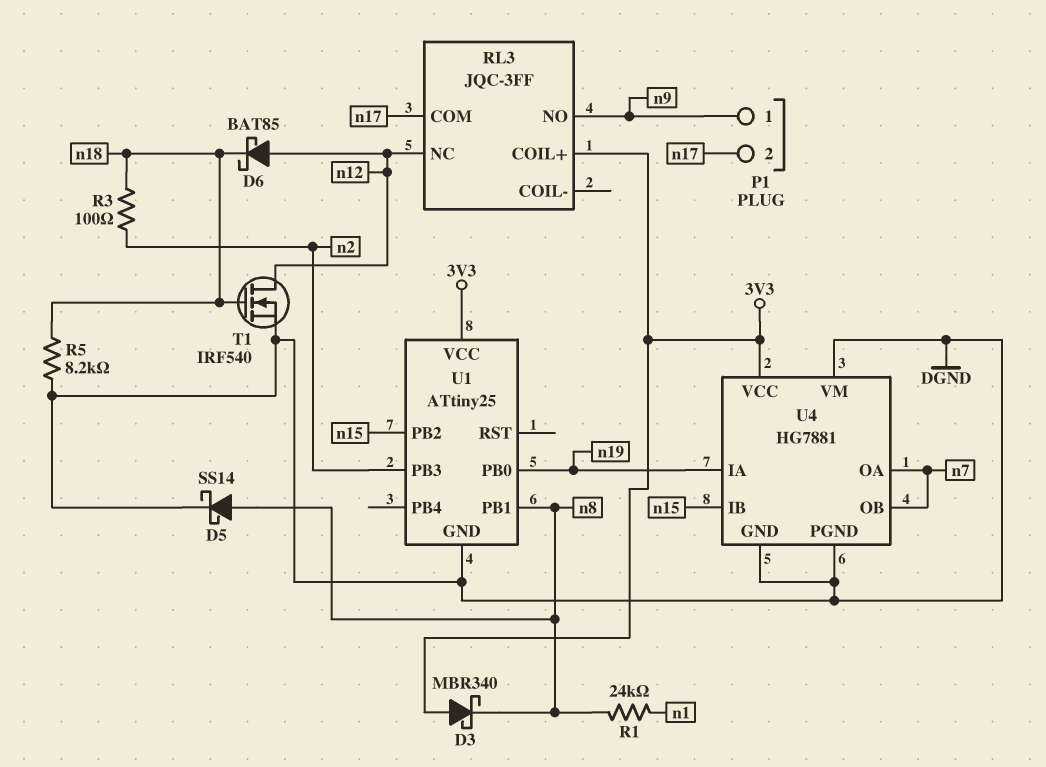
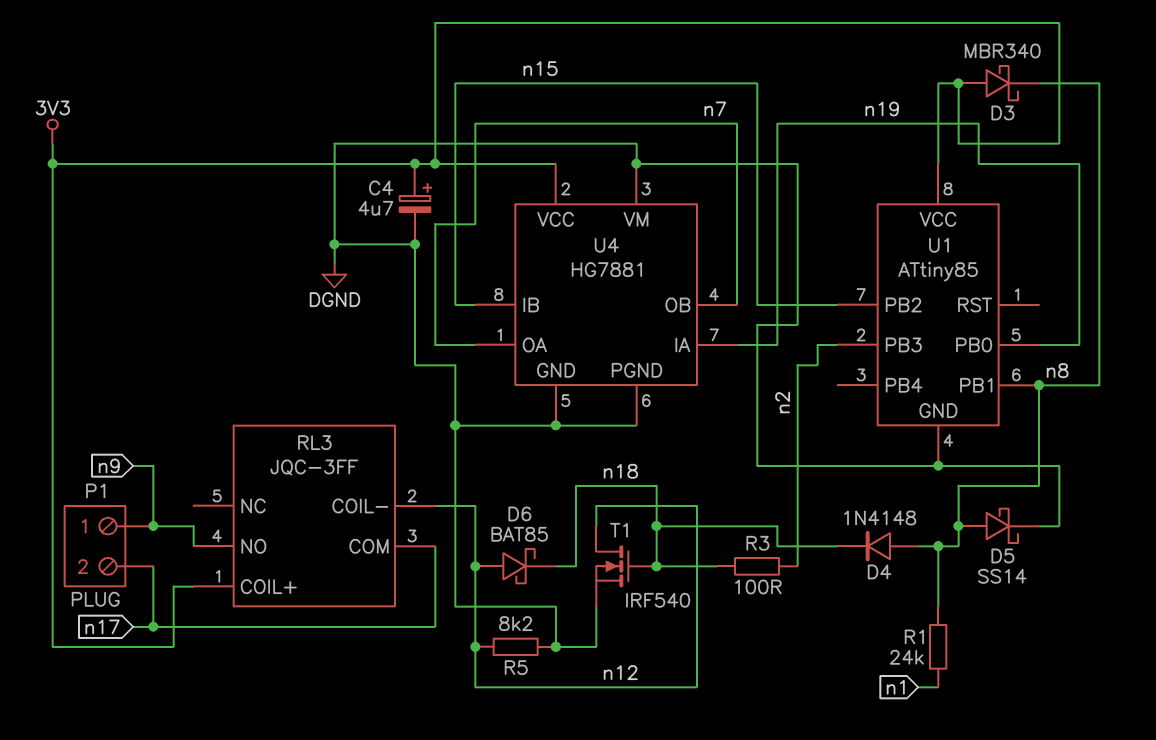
C4: none -> 4.7uF (plus 3V3, minus DGND)
D4: none -> diode 1N4148 (A n8, K n18)
R5: 8.2k (DGND, n18) -> 8.2k (DGND, n12)
RL3 pin COIL-: none -> n12
RL3 pin NC: n12 -> none
U1: ATtiny25 -> ATtiny85

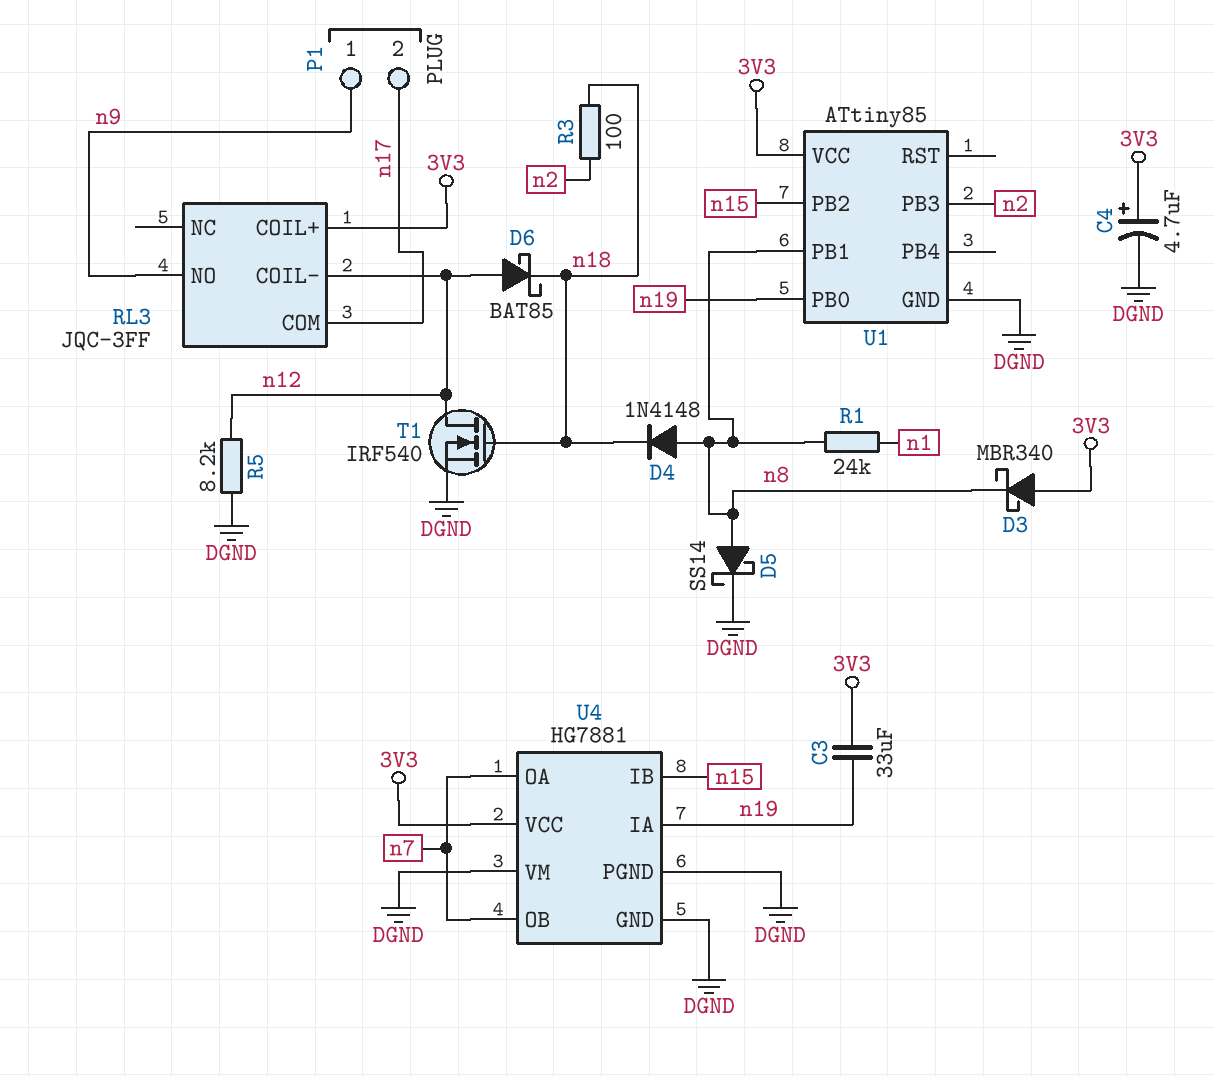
C3: none -> 33uF (3V3, n19)

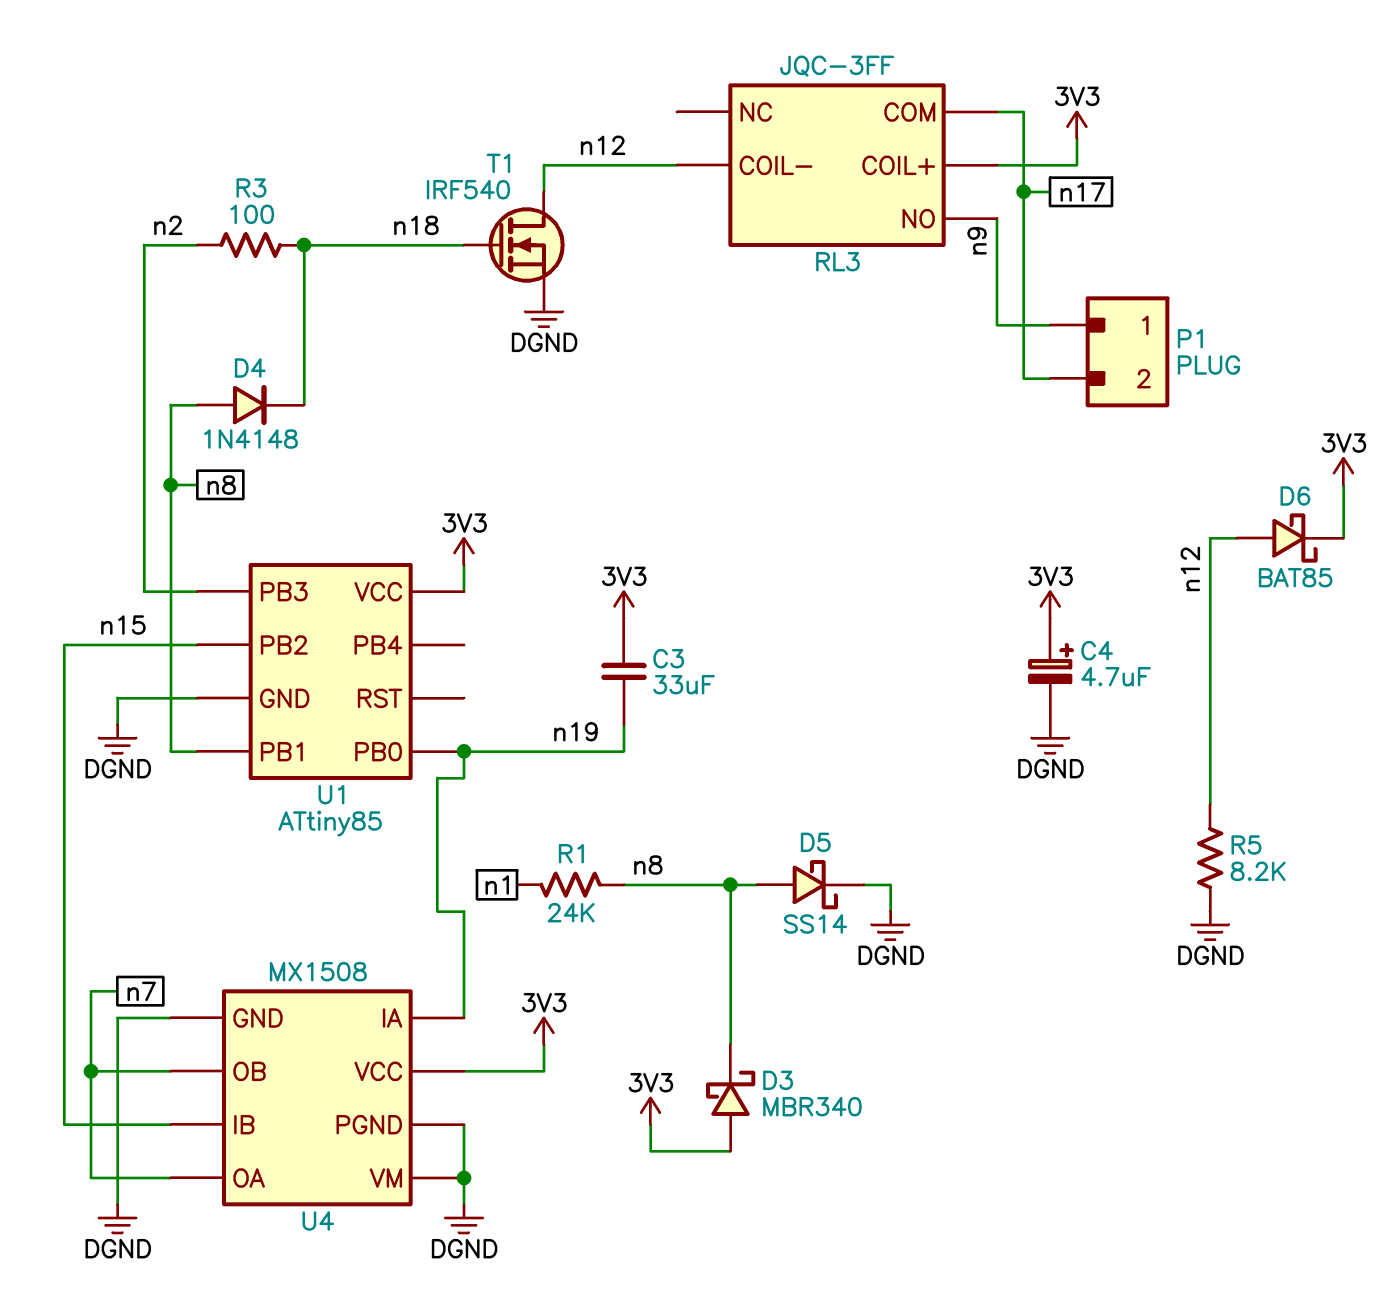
D6: schottky BAT85 (A n12, K n18) -> schottky BAT85 (A n12, K 3V3)
U4: HG7881 -> MX1508

